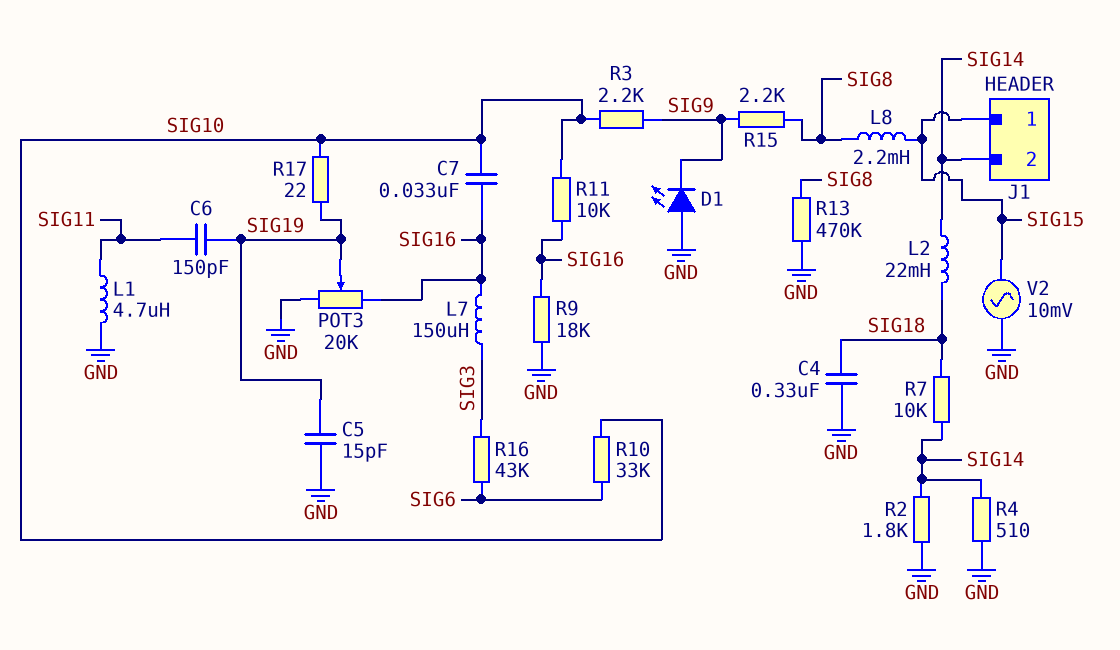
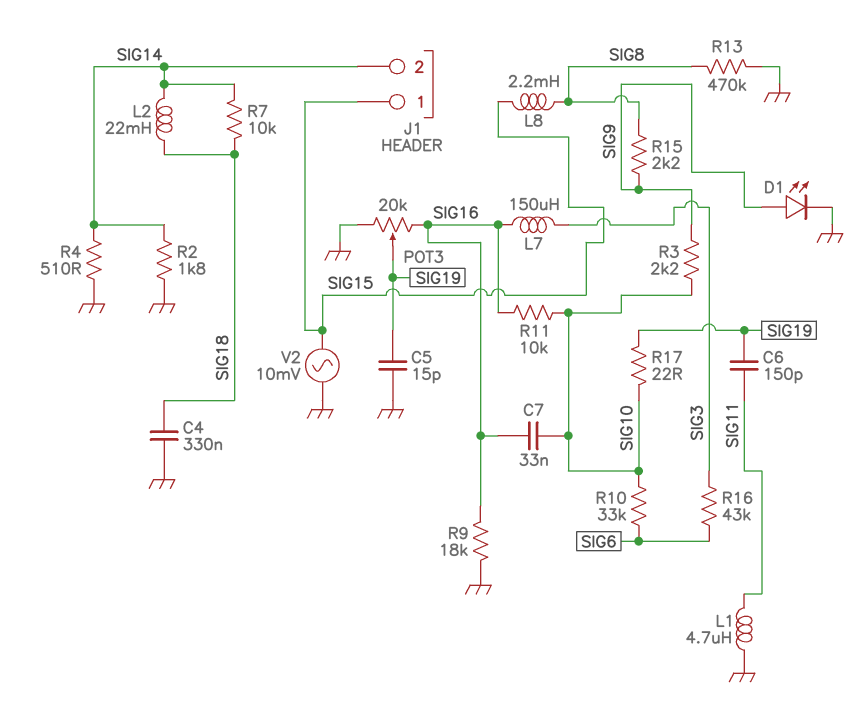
D1: LED (A GND, K SIG9) -> LED (A SIG9, K GND)

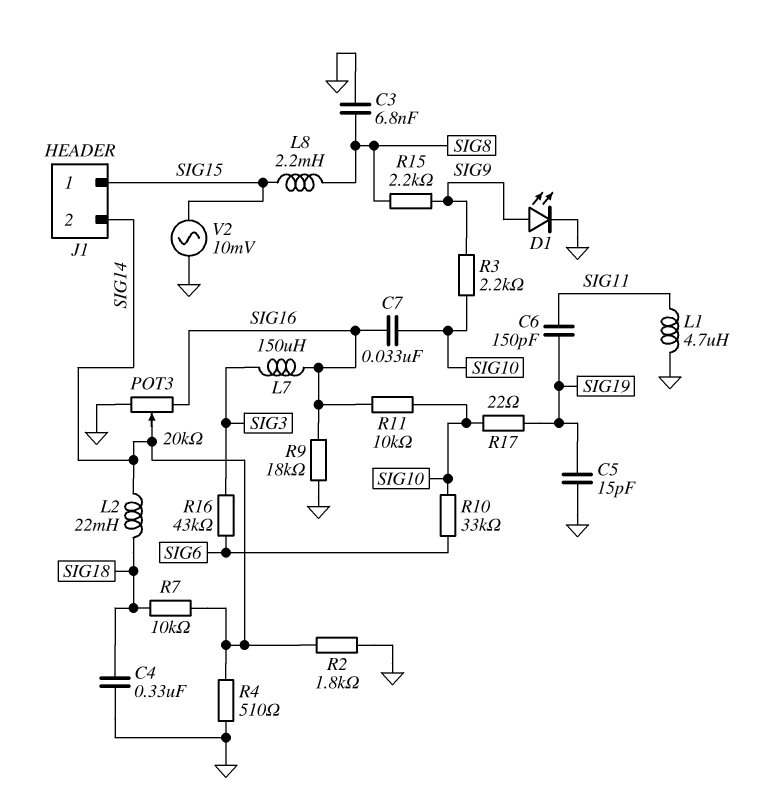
C3: none -> 6.8nF (GND, SIG8)
POT3: 20k (GND, SIG16, wiper SIG19) -> 20k (GND, SIG16, wiper SIG14)
R13: 470k (GND, SIG8) -> none

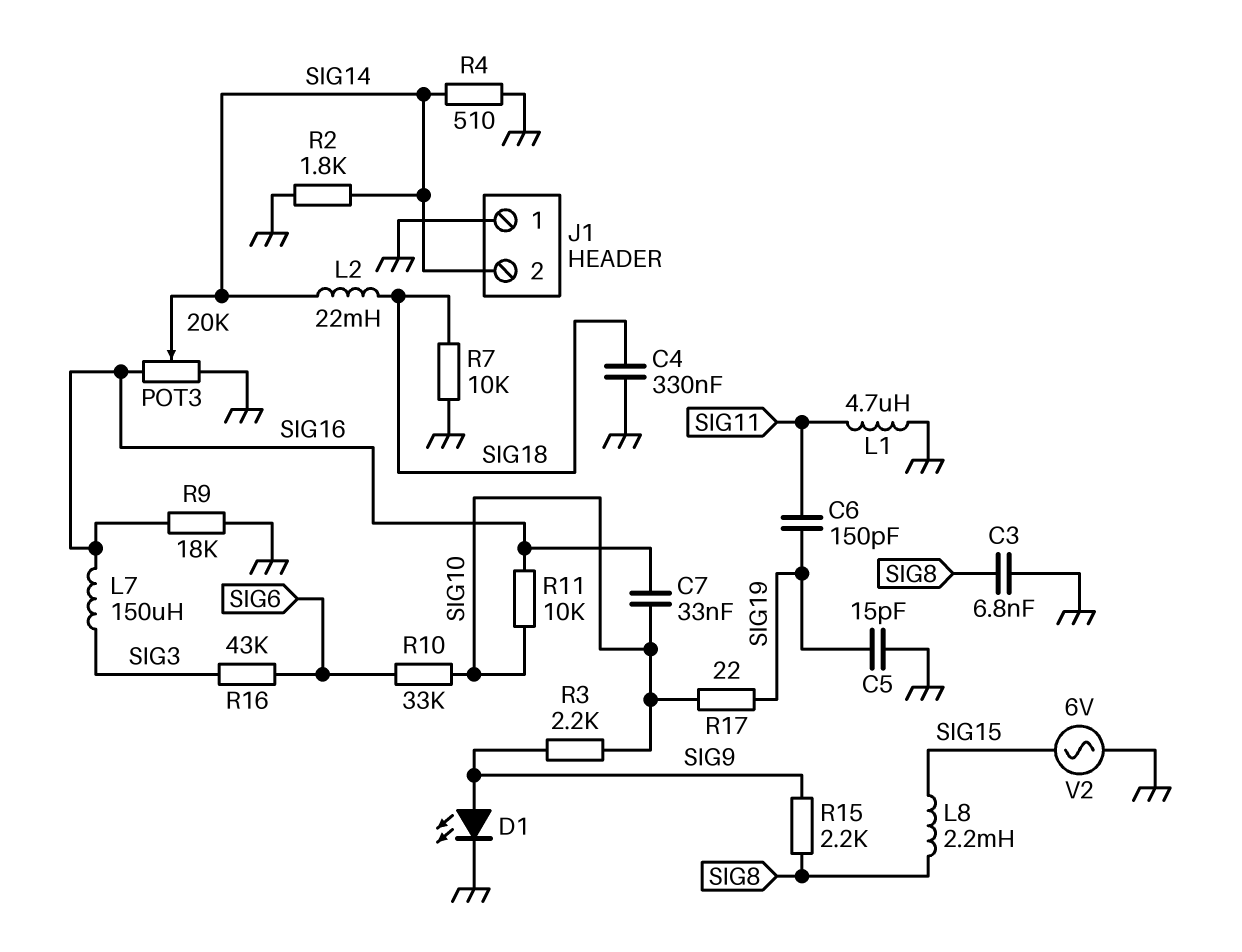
J1 pin 1: SIG15 -> GND
R7: 10k (SIG14, SIG18) -> 10k (GND, SIG18)
V2: AC 10mV (GND, SIG15) -> AC 6V (GND, SIG15)

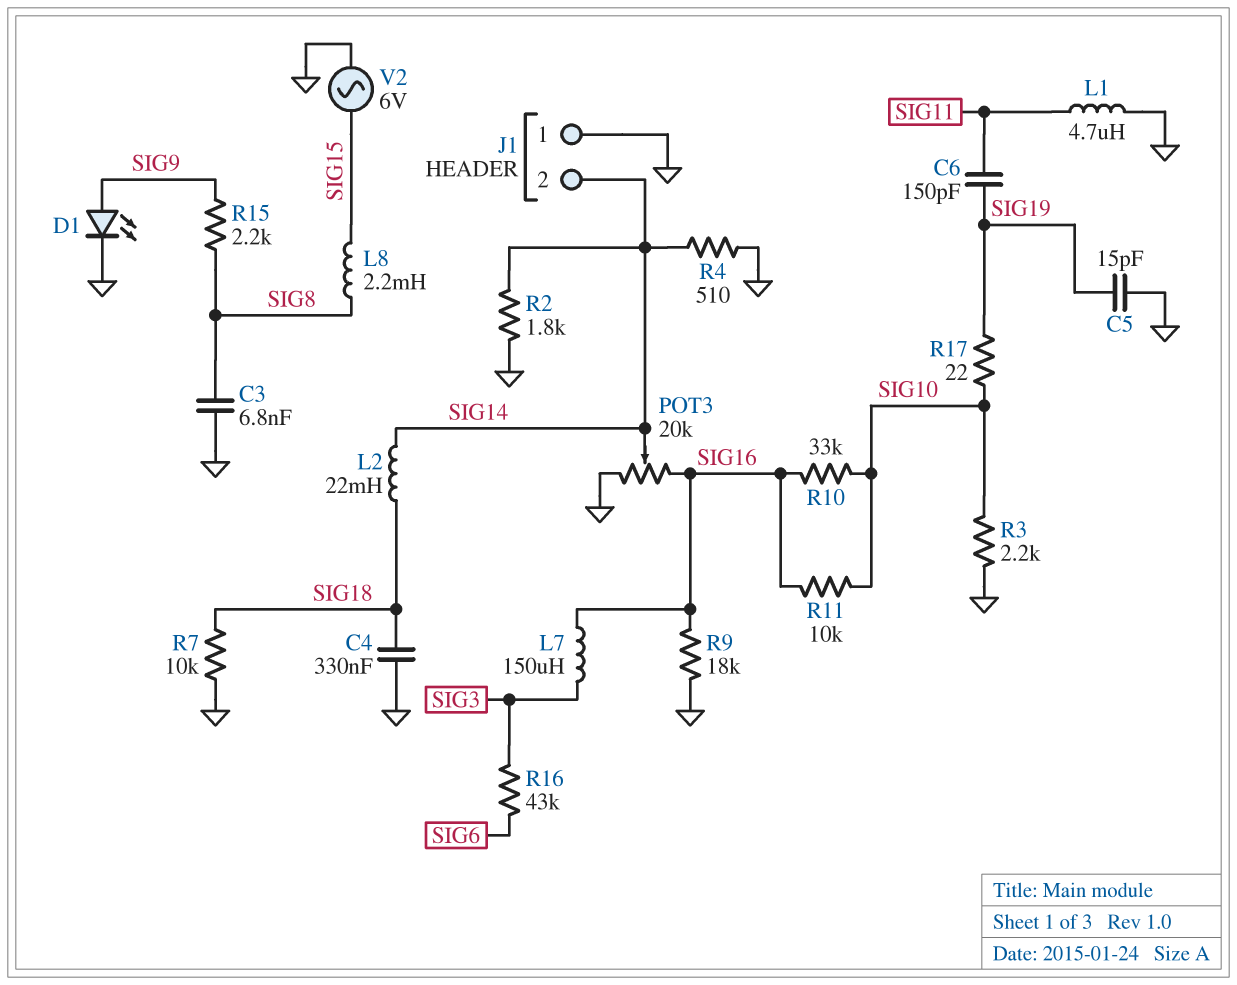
C7: 33nF (SIG10, SIG16) -> none
R3: 2.2k (SIG9, SIG10) -> 2.2k (GND, SIG10)
R10: 33k (SIG6, SIG10) -> 33k (SIG10, SIG16)

